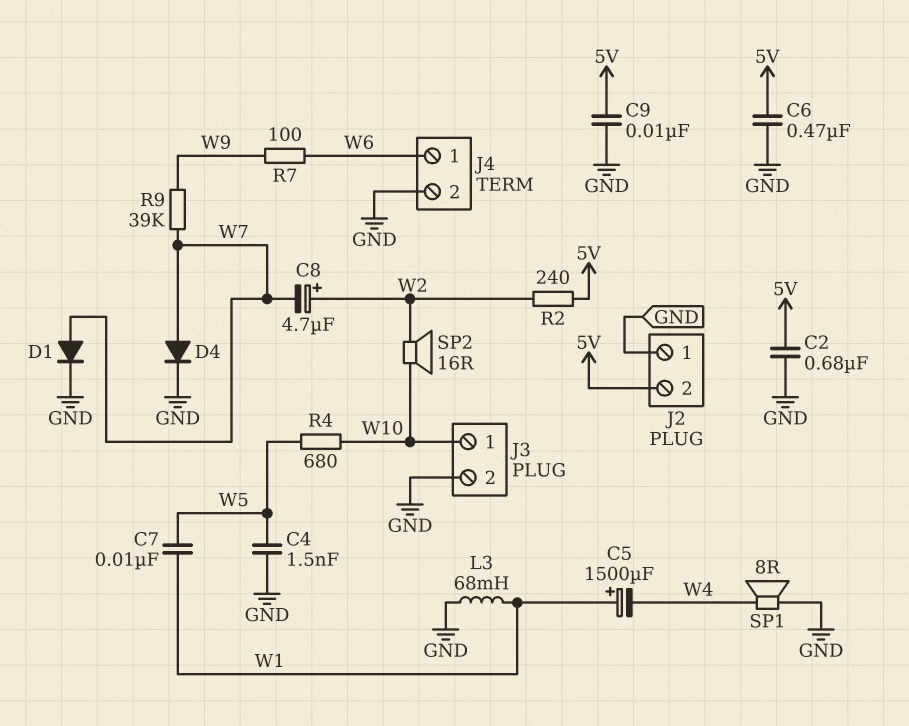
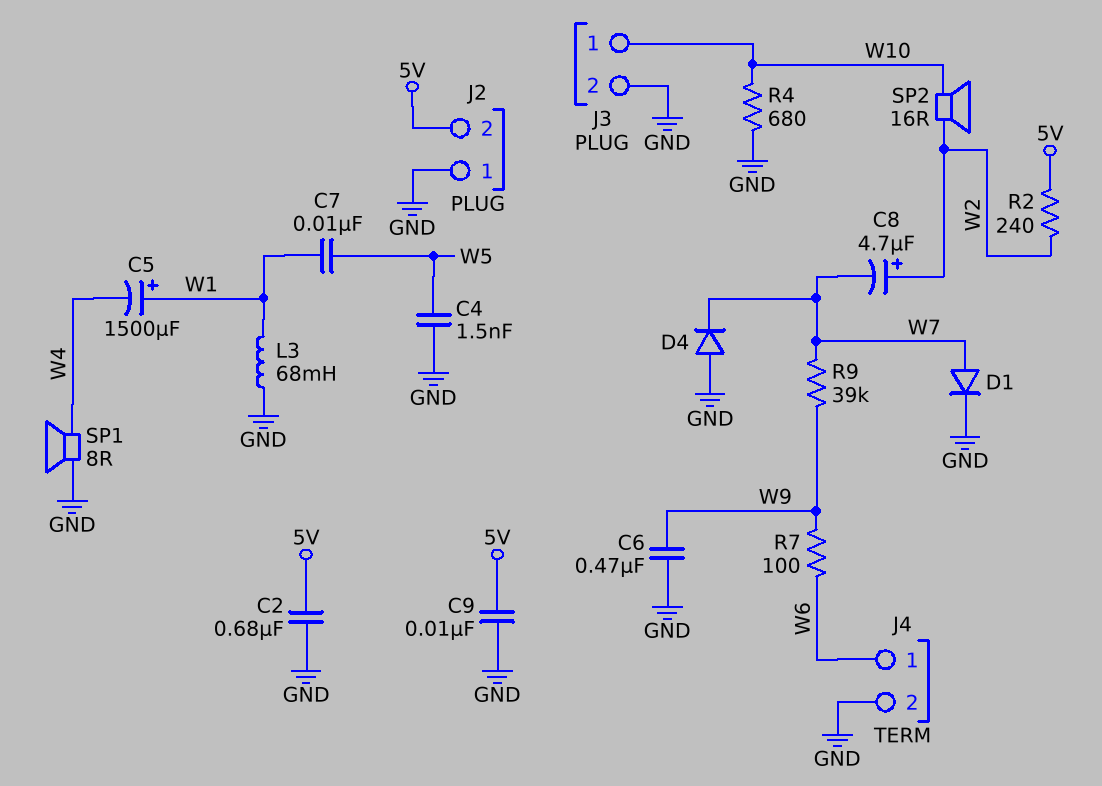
C6: 470nF (5V, GND) -> 470nF (GND, W9)
D4: diode (A W7, K GND) -> diode (A GND, K W7)
R4: 680 (W5, W10) -> 680 (GND, W10)

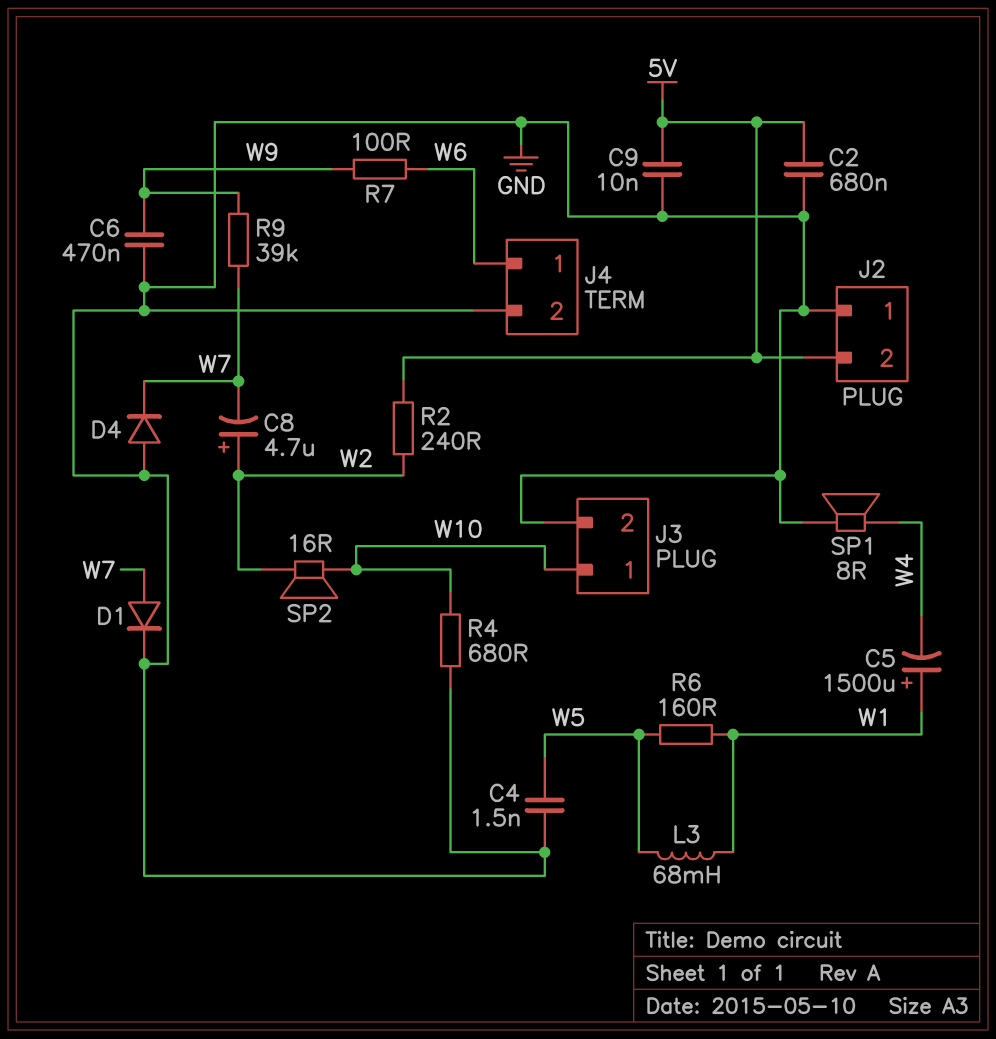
C7: 10nF (W1, W5) -> none
L3: 68mH (GND, W1) -> 68mH (W1, W5)
R6: none -> 160 (W1, W5)

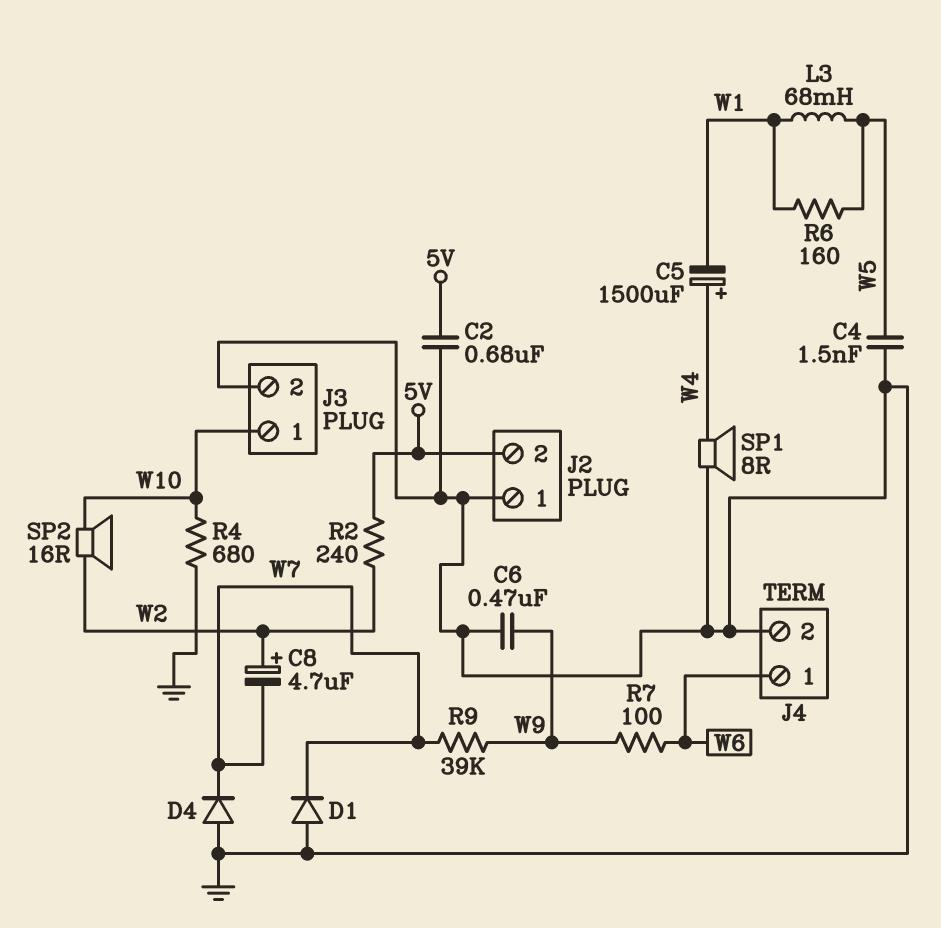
C5: 1500uF (plus W1, minus W4) -> 1500uF (plus W4, minus W1)
C9: 10nF (5V, GND) -> none
D1: diode (A W7, K GND) -> diode (A GND, K W7)

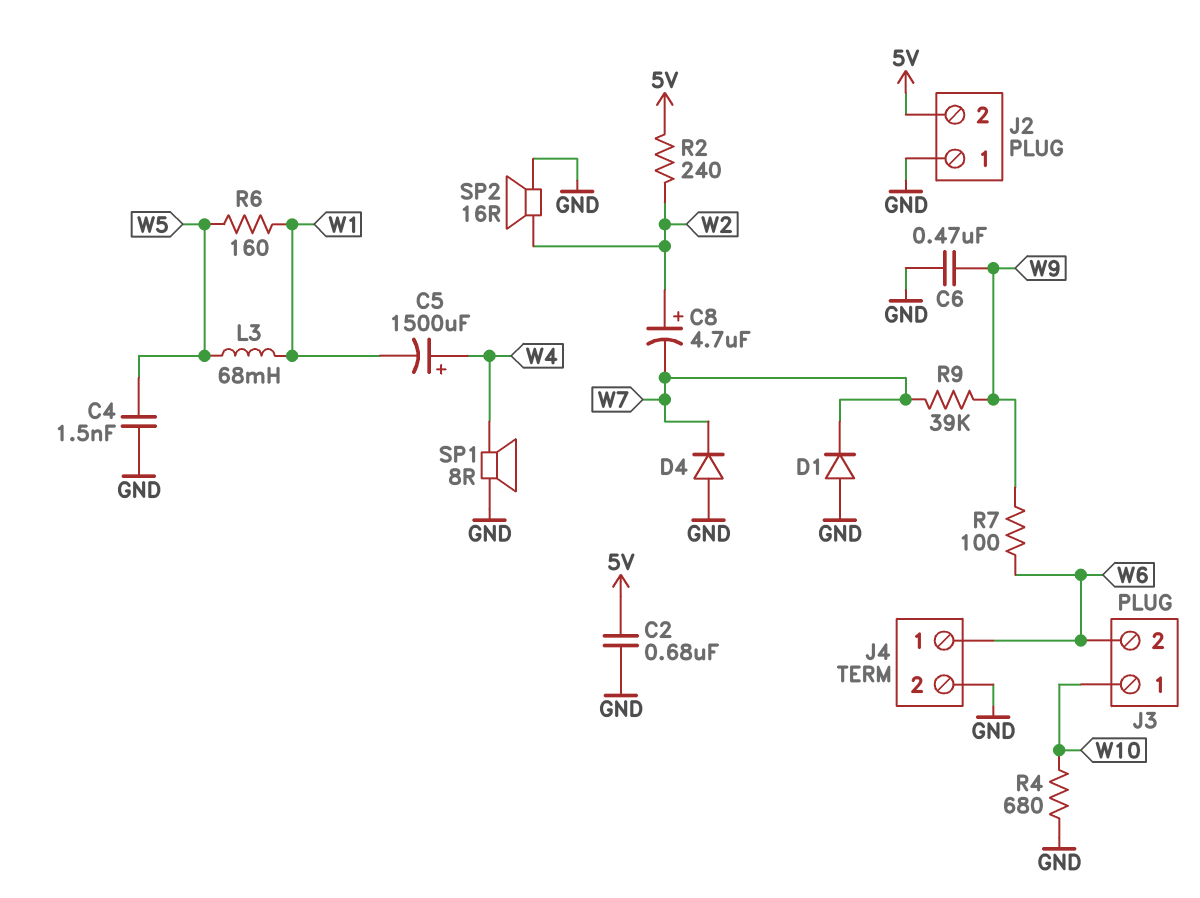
J3 pin 2: GND -> W6
SP2: speaker 16R (W2, W10) -> speaker 16R (GND, W2)

